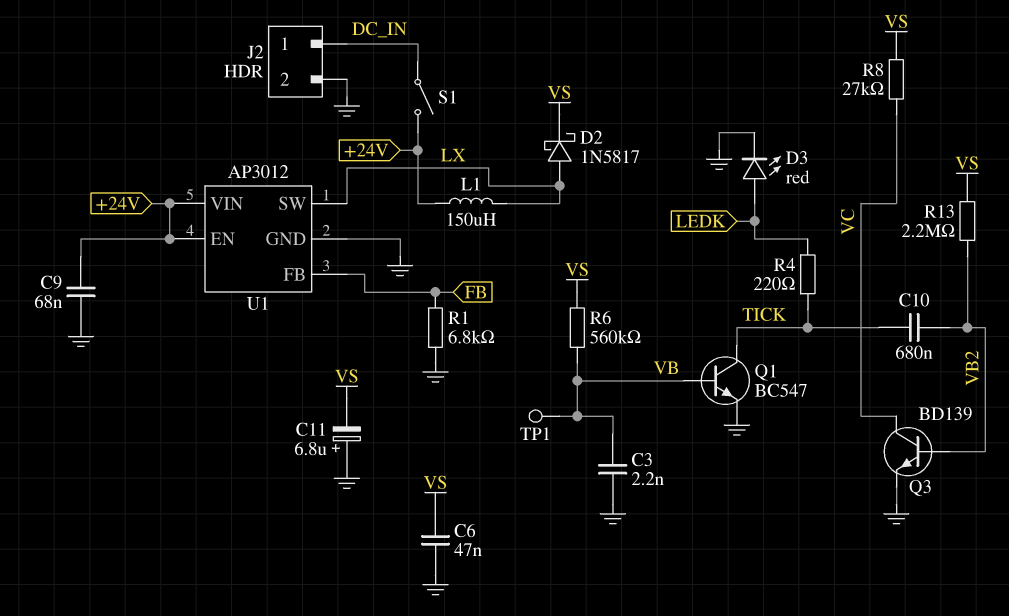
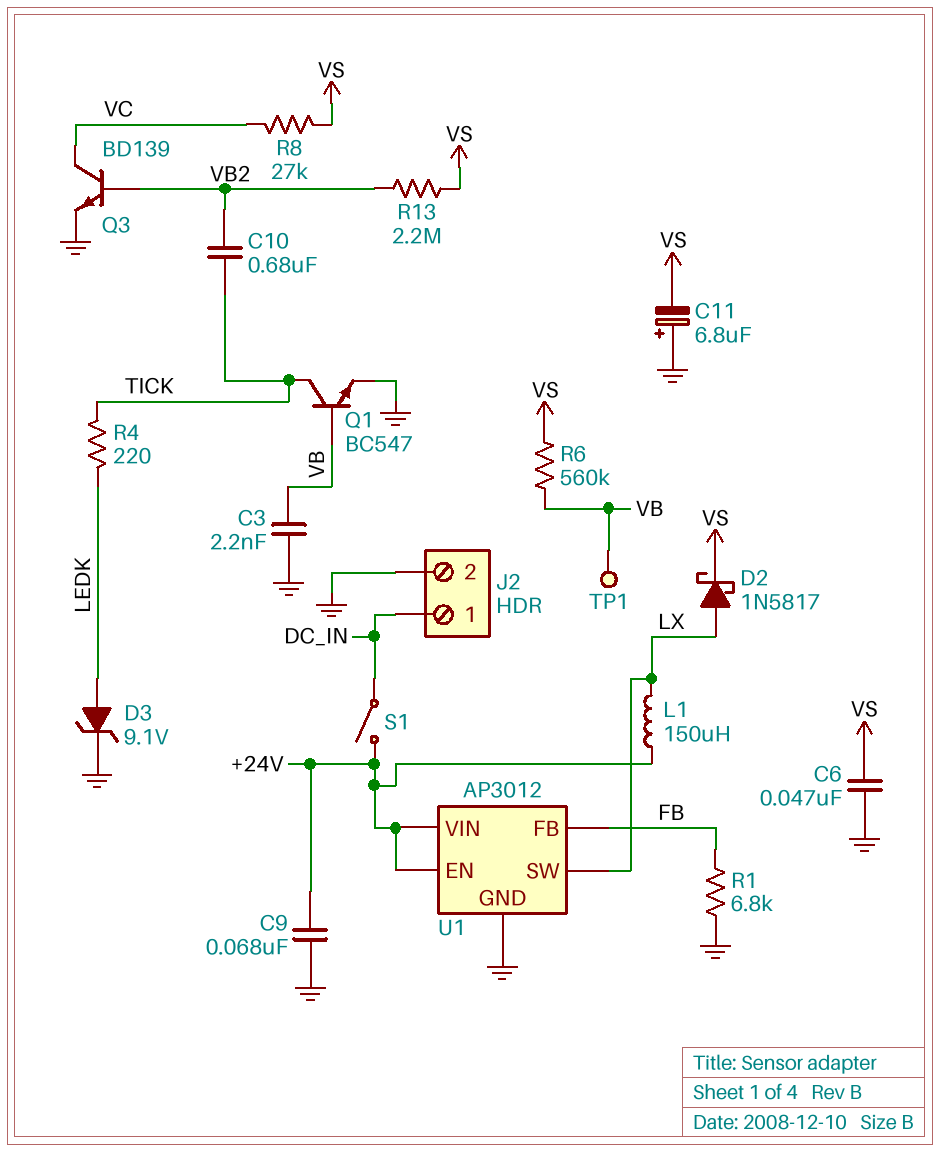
D3: LED red (A LEDK, K GND) -> zener 9.1V (A LEDK, K GND)

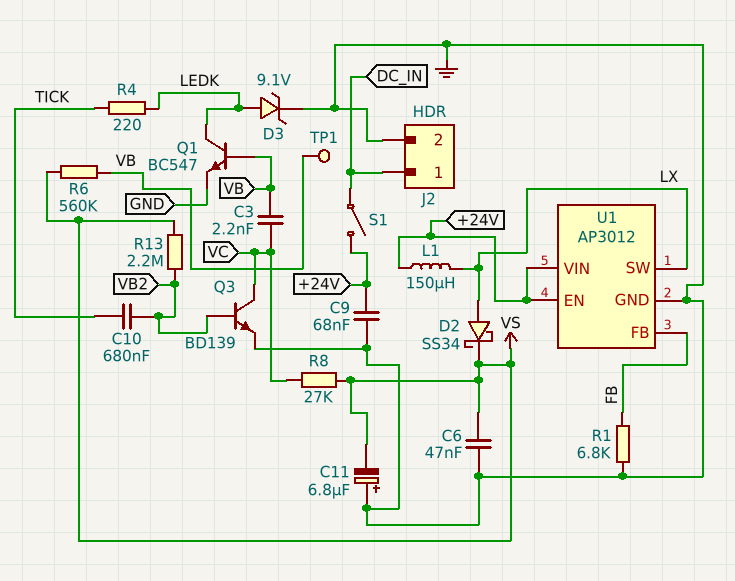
C3: 2.2nF (GND, VB) -> 2.2nF (VB, VC)
D2: schottky 1N5817 (A LX, K VS) -> schottky SS34 (A LX, K VS)
Q1: NPN BC547 (B VB, C TICK, E GND) -> NPN BC547 (B VB, C LEDK, E GND)

